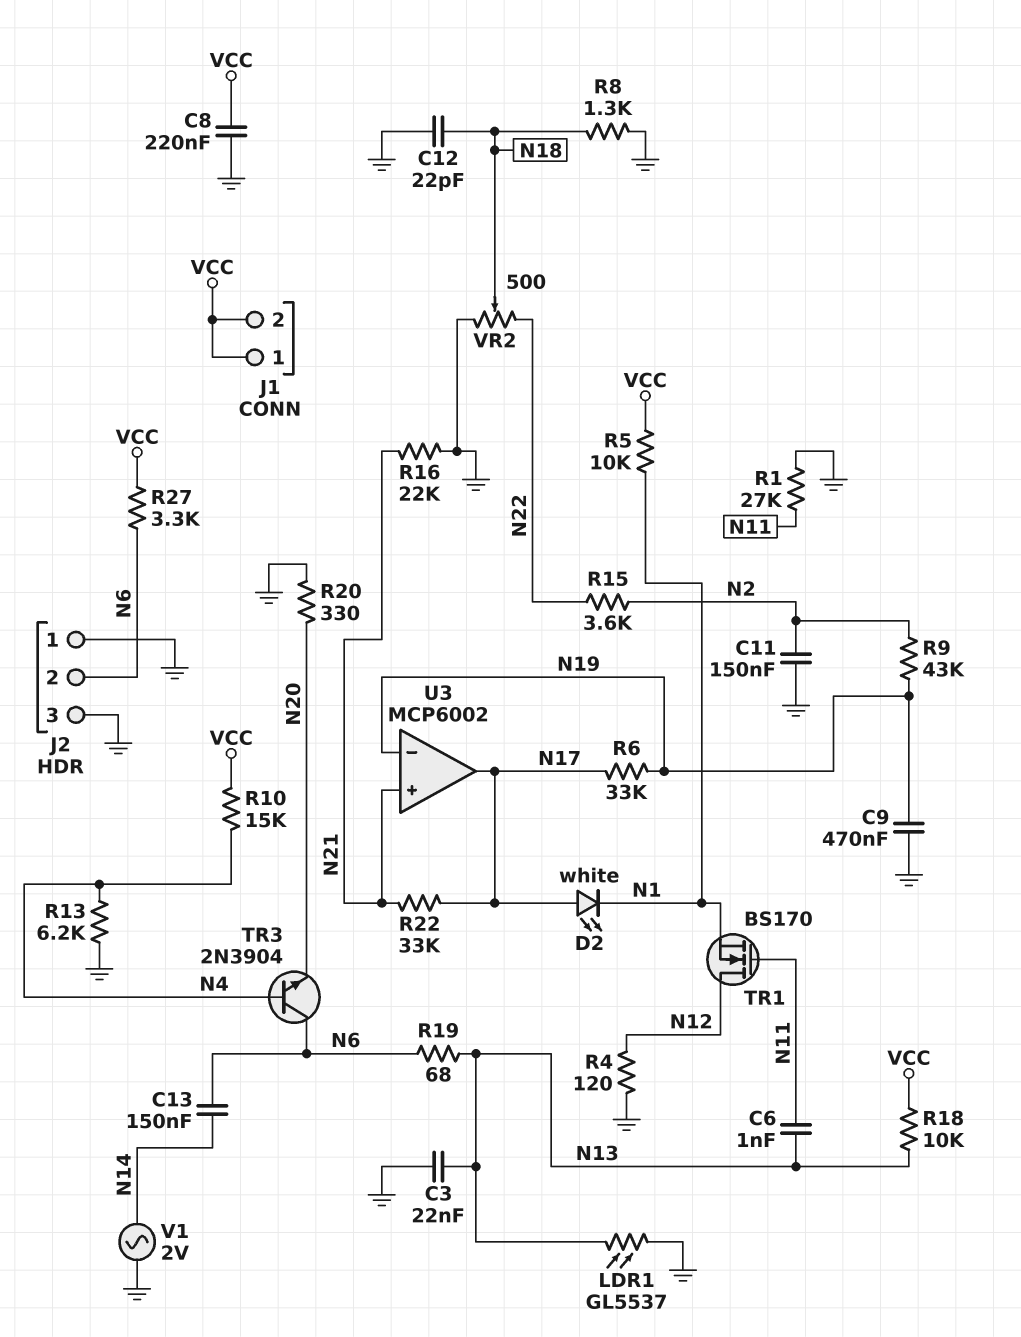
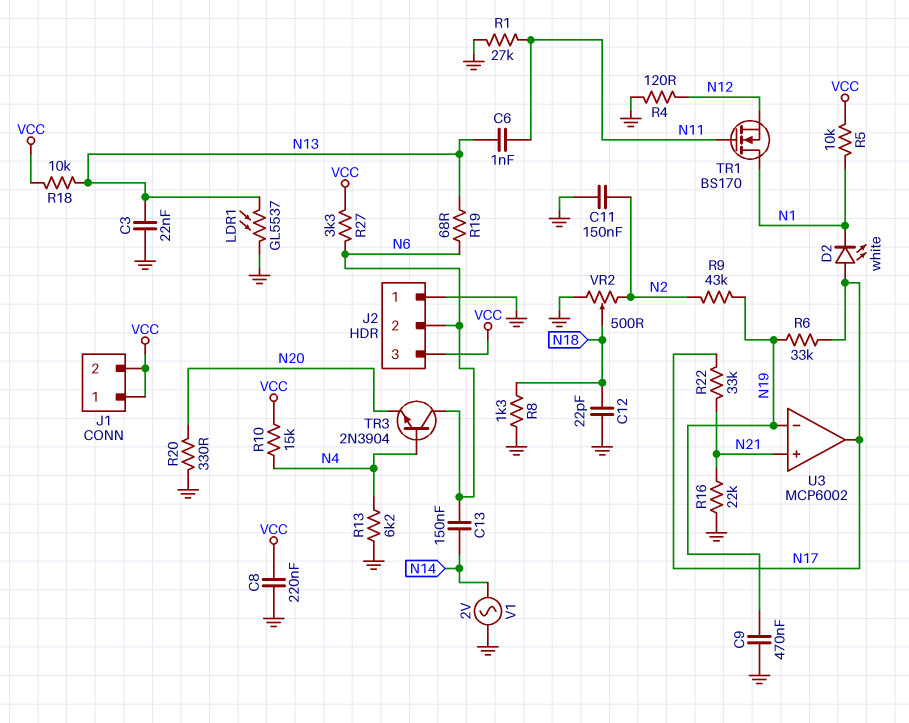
J2 pin 3: GND -> VCC
R15: 3.6k (N2, N22) -> none
TR1: NMOS BS170 (G N11, D N12, S N1) -> NMOS BS170 (G N11, D N1, S N12)
VR2: 500 (GND, N22, wiper N18) -> 500 (GND, N2, wiper N18)

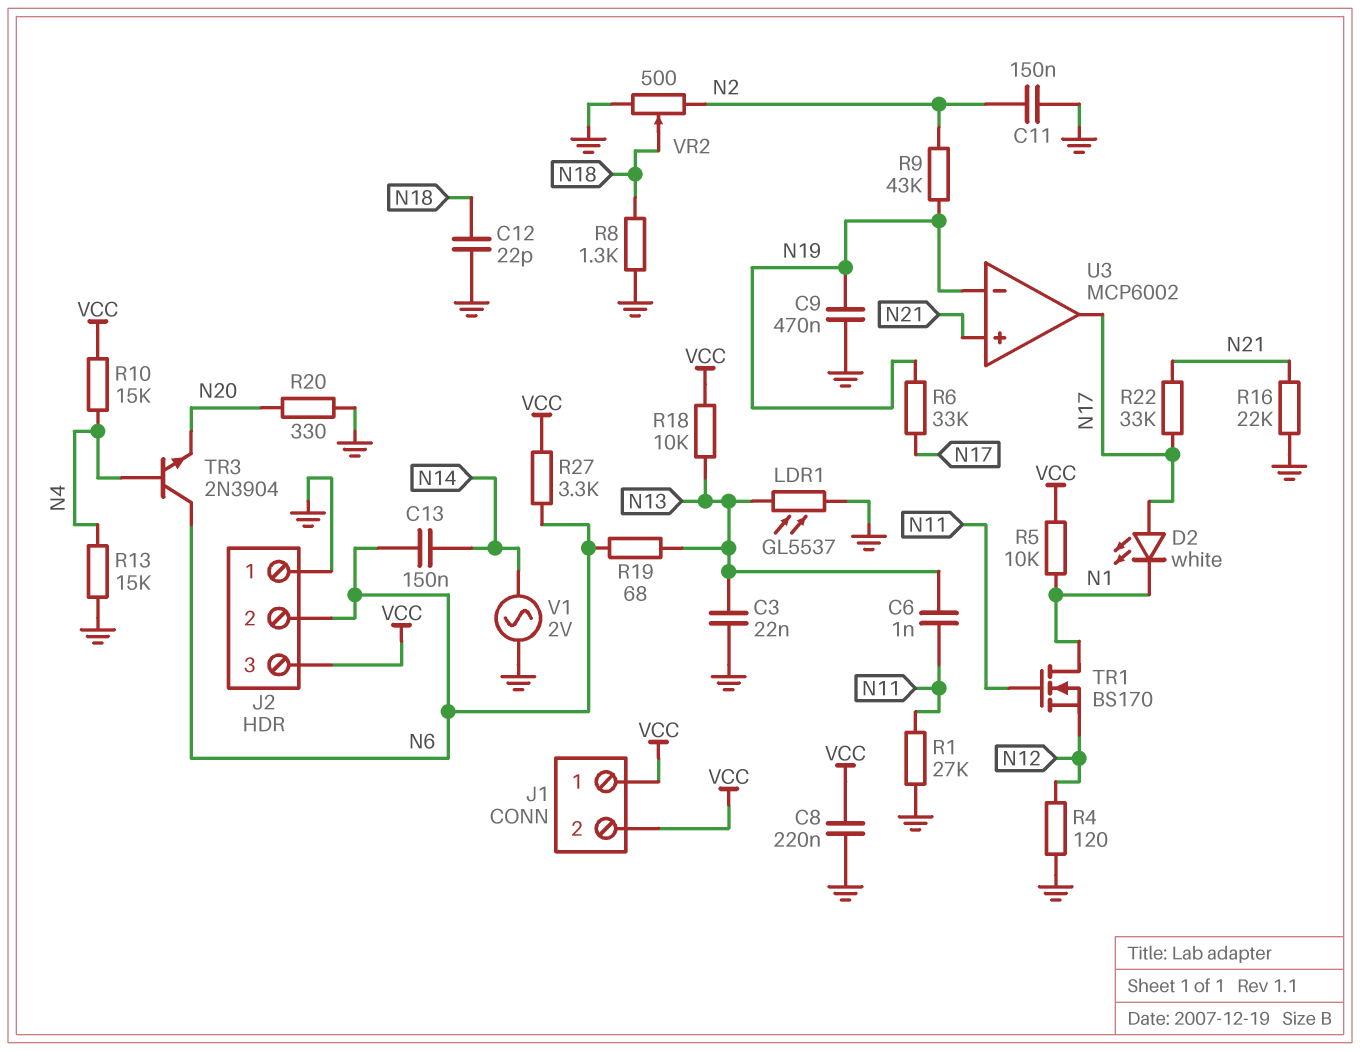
R13: 6.2k (GND, N4) -> 15k (GND, N4)

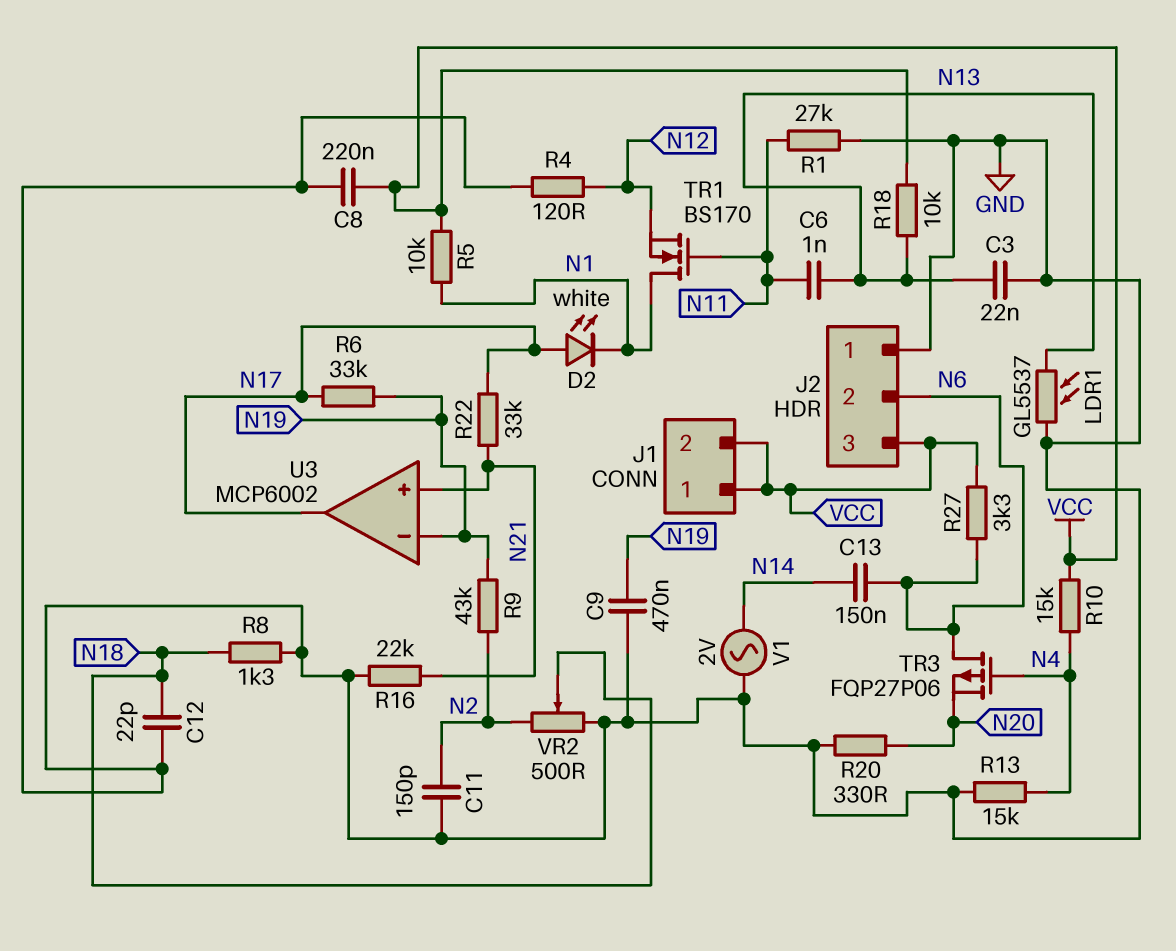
C11: 150nF (GND, N2) -> 150pF (GND, N2)
R19: 68 (N6, N13) -> none
TR3: NPN 2N3904 (B N4, C N6, E N20) -> PMOS FQP27P06 (G N4, D N6, S N20)

